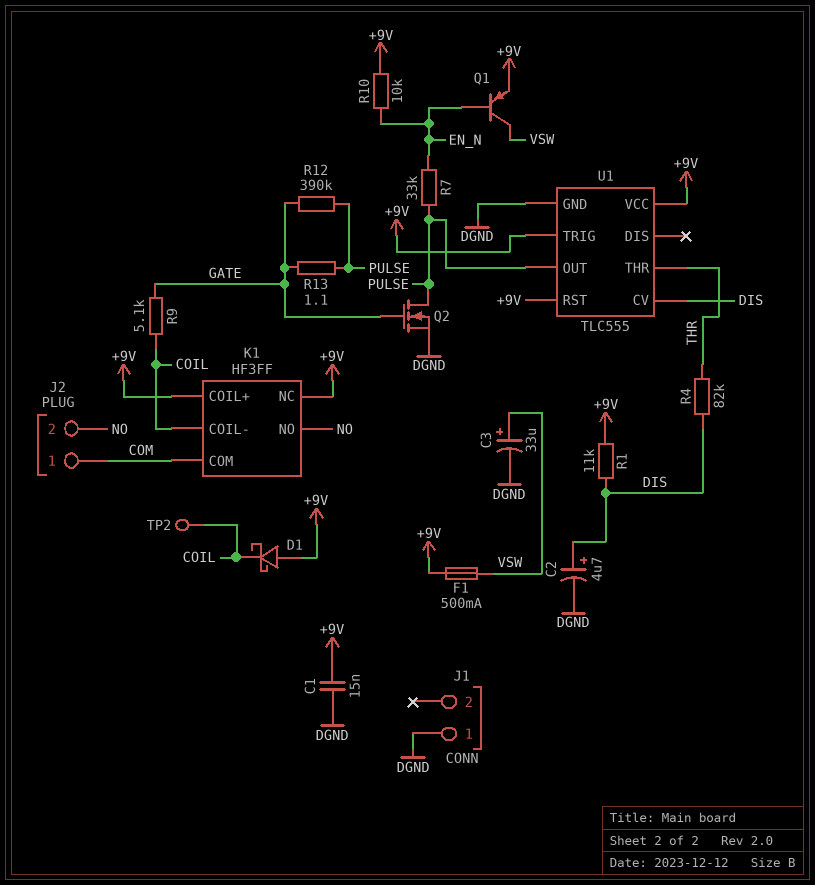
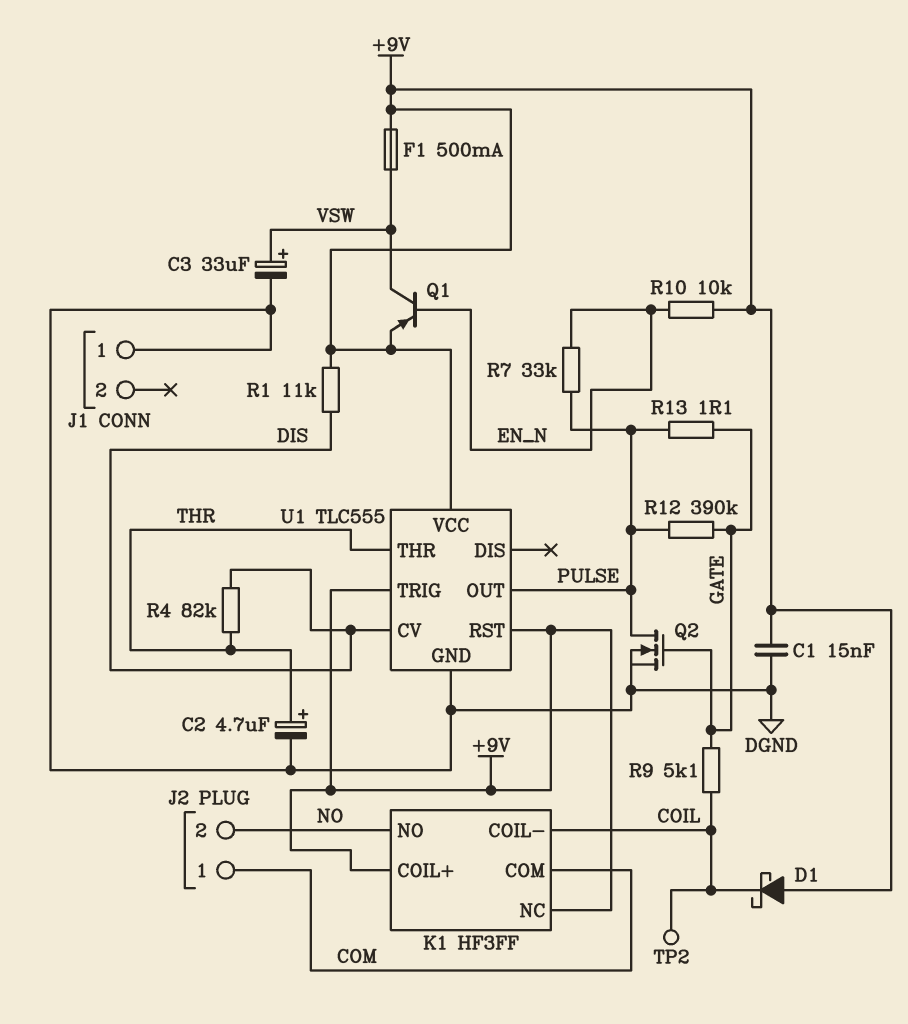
C2: 4.7uF (plus DIS, minus DGND) -> 4.7uF (plus THR, minus DGND)

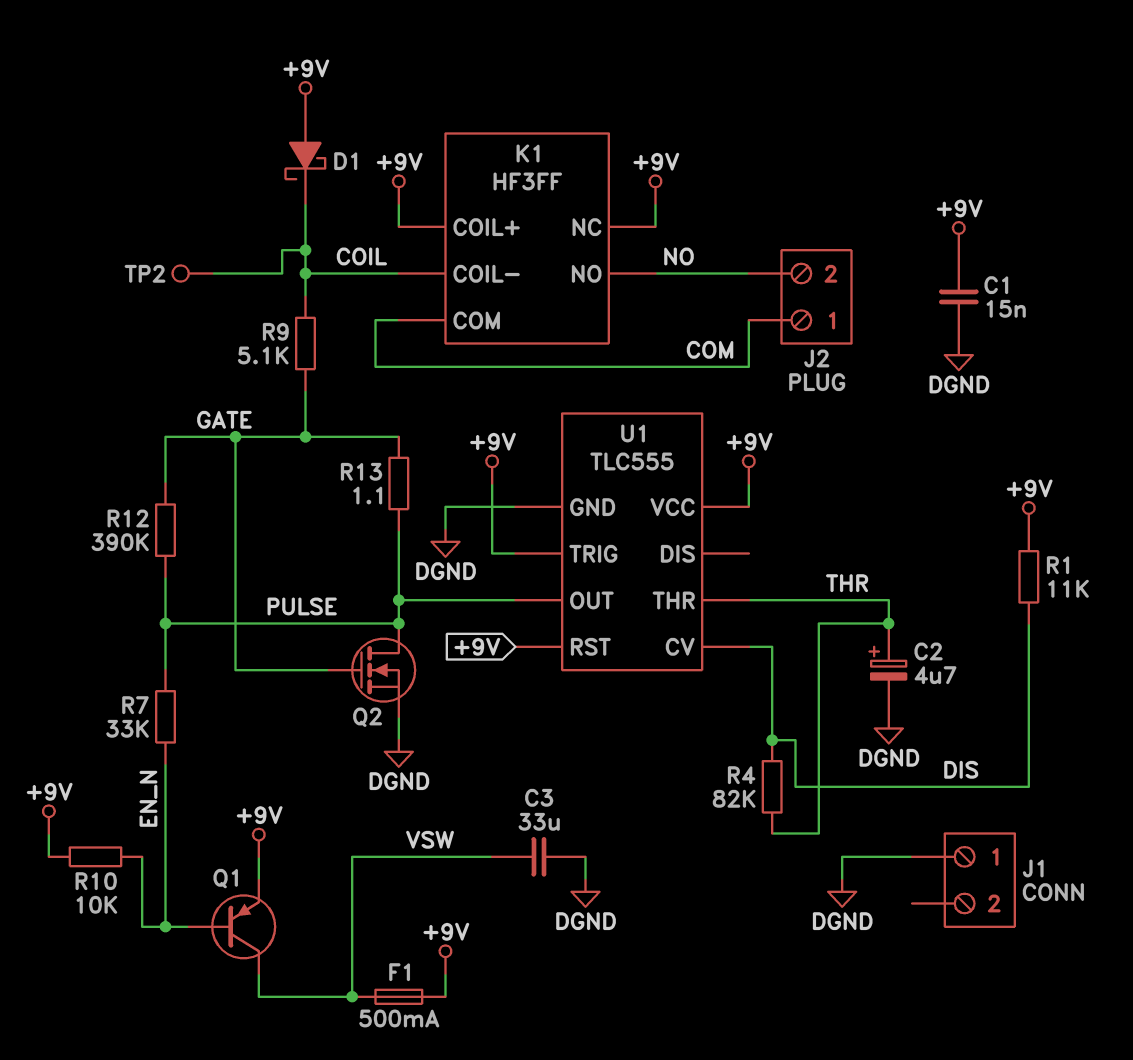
C3: 33uF (plus VSW, minus DGND) -> 33uF (DGND, VSW)

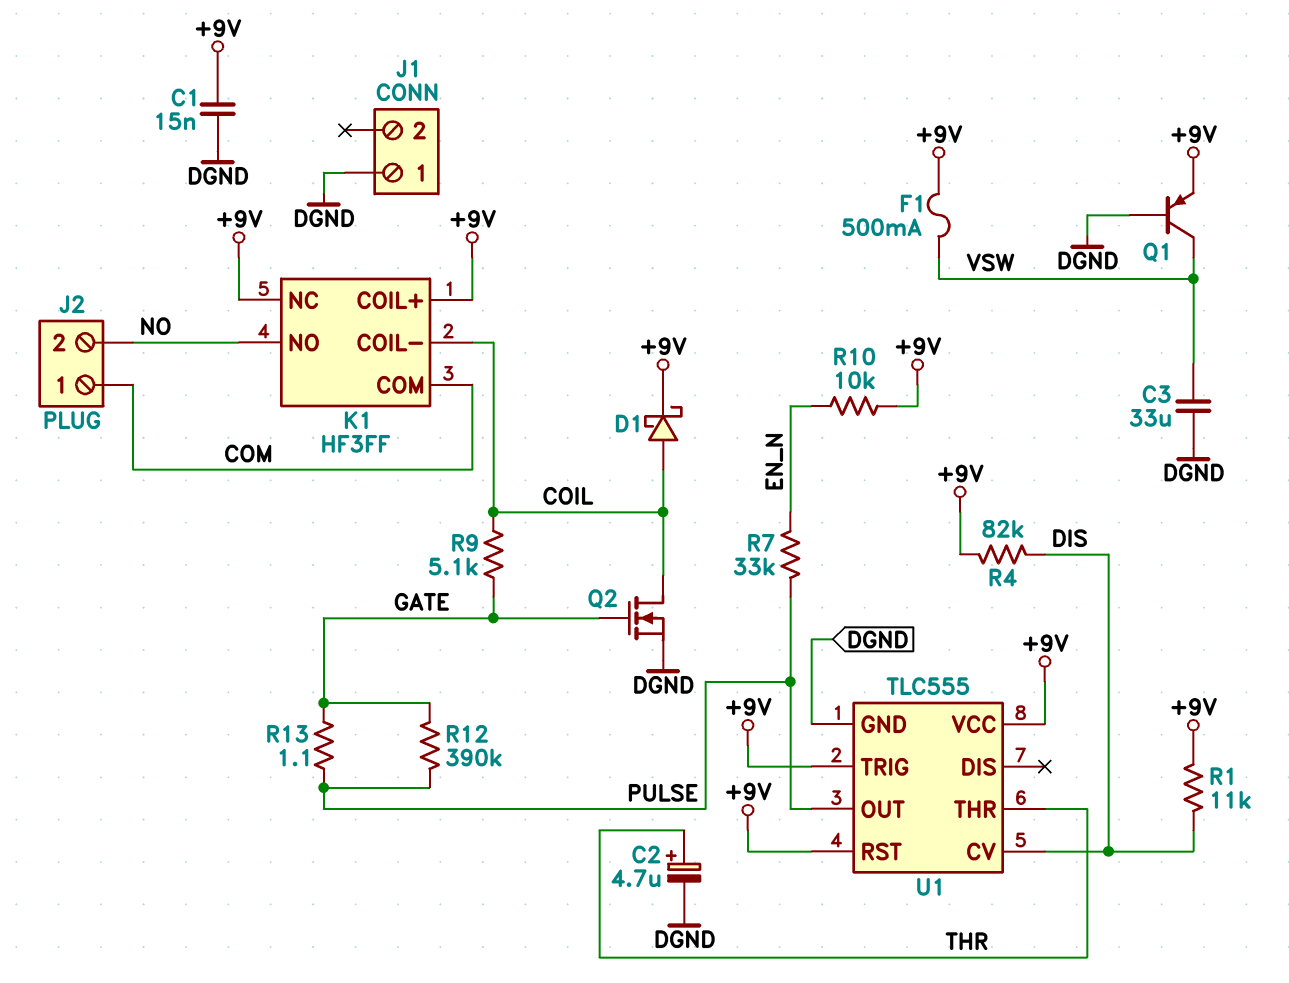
D1: schottky (A +9V, K COIL) -> schottky (A COIL, K +9V)
Q1: PNP (B EN_N, C VSW, E +9V) -> PNP (B DGND, C VSW, E +9V)
Q2: NMOS (G GATE, D PULSE, S DGND) -> NMOS (G GATE, D COIL, S DGND)
R4: 82k (DIS, THR) -> 82k (+9V, DIS)
TP2: test point (COIL) -> none

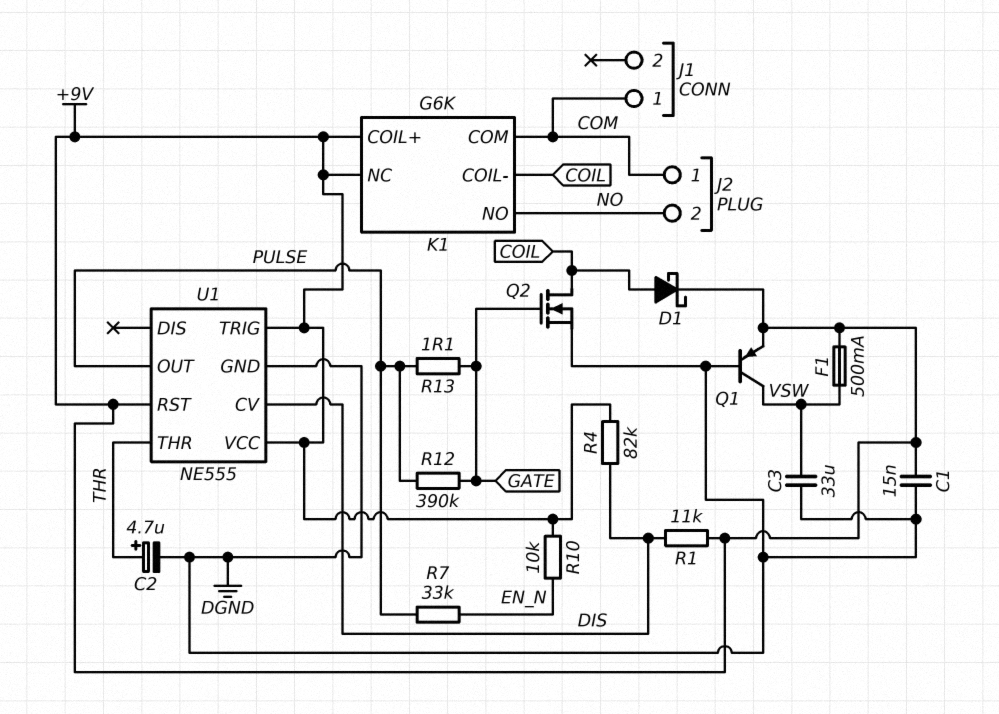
J1 pin 1: DGND -> COM
K1: HF3FF -> G6K
R9: 5.1k (COIL, GATE) -> none
U1: TLC555 -> NE555

